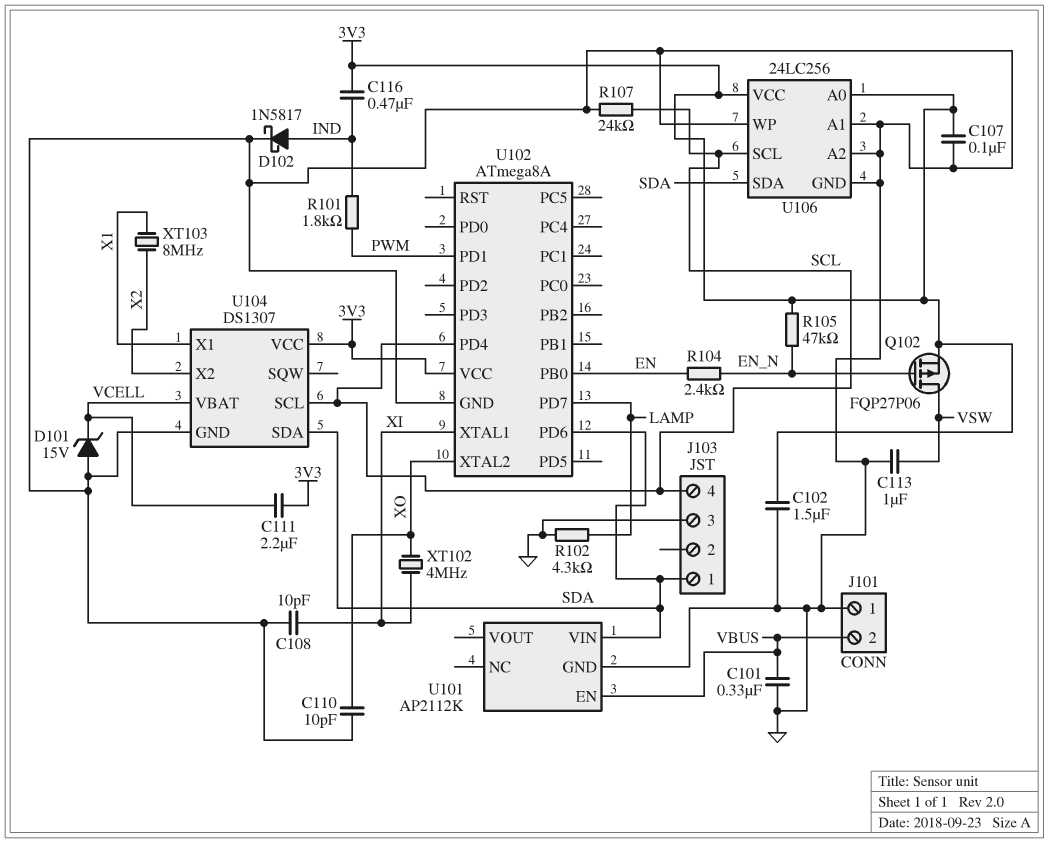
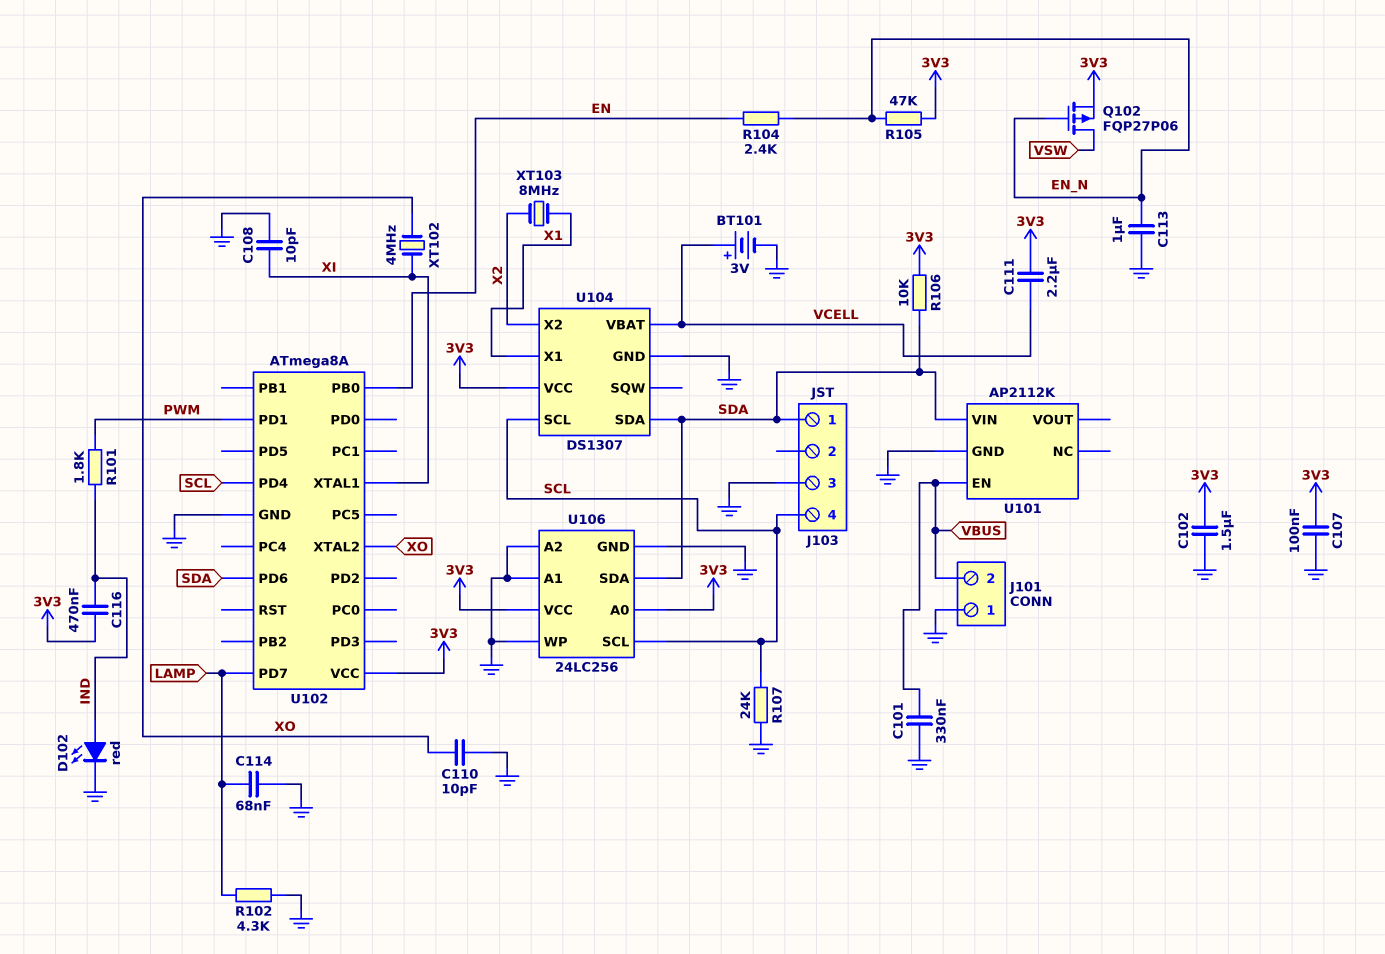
BT101: none -> 3V (plus VCELL, minus GND)
C113: 1uF (GND, VSW) -> 1uF (EN_N, GND)
C114: none -> 68nF (GND, LAMP)
D101: zener 15V (A GND, K VCELL) -> none
D102: schottky 1N5817 (A IND, K GND) -> LED red (A IND, K GND)
R106: none -> 10k (3V3, SDA)

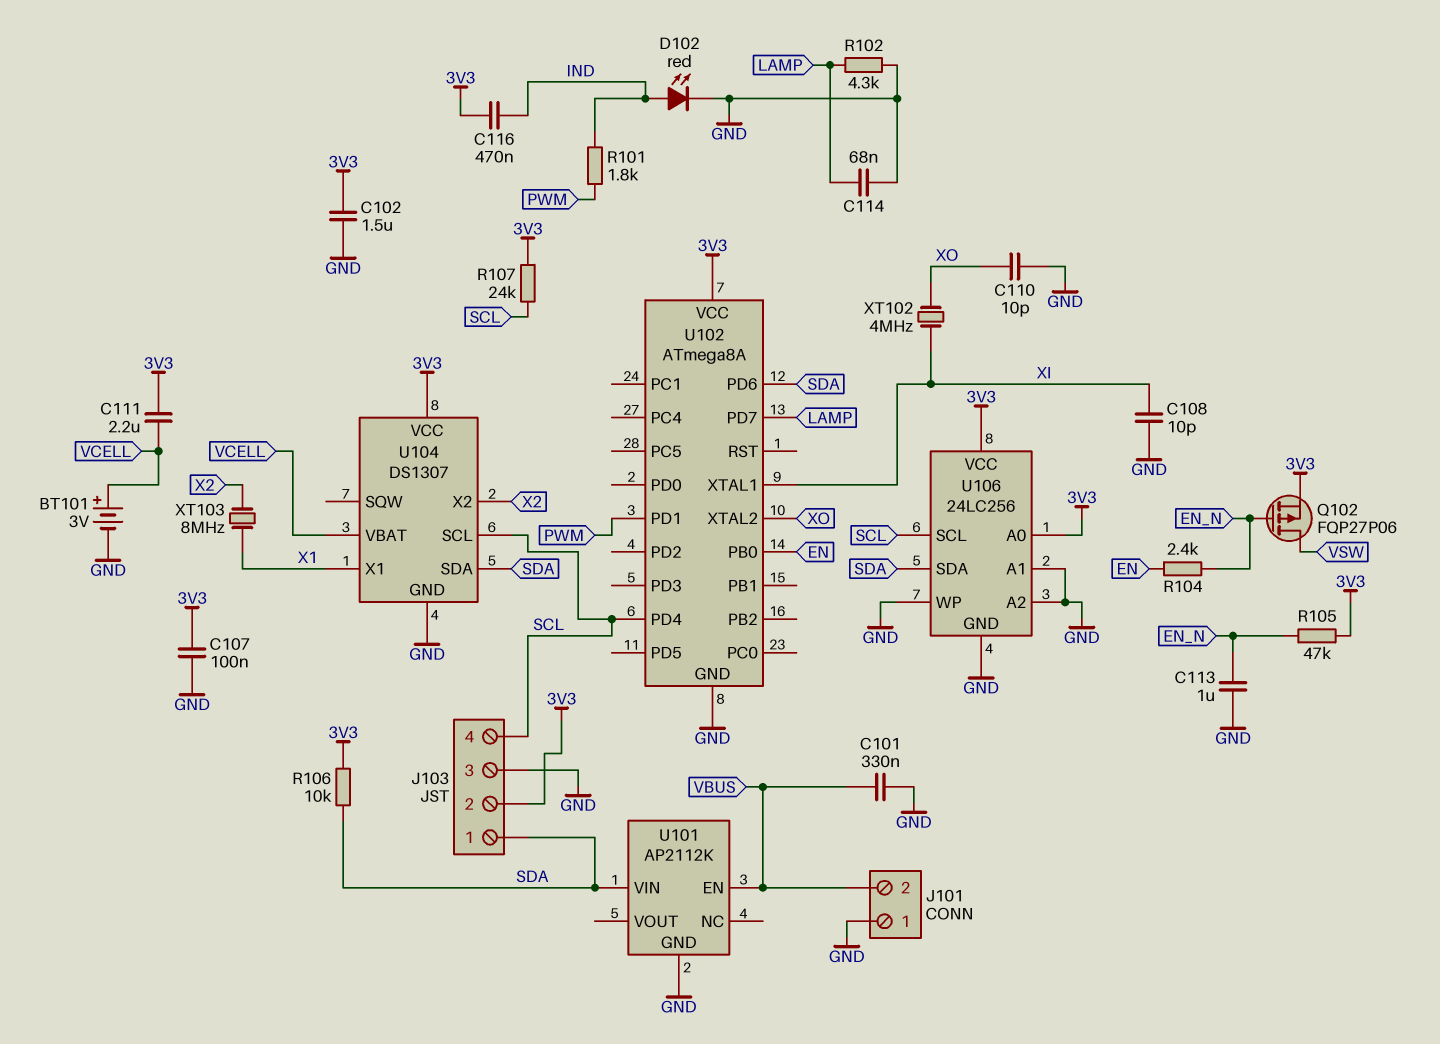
J103 pin 2: none -> 3V3
R107: 24k (GND, SCL) -> 24k (3V3, SCL)

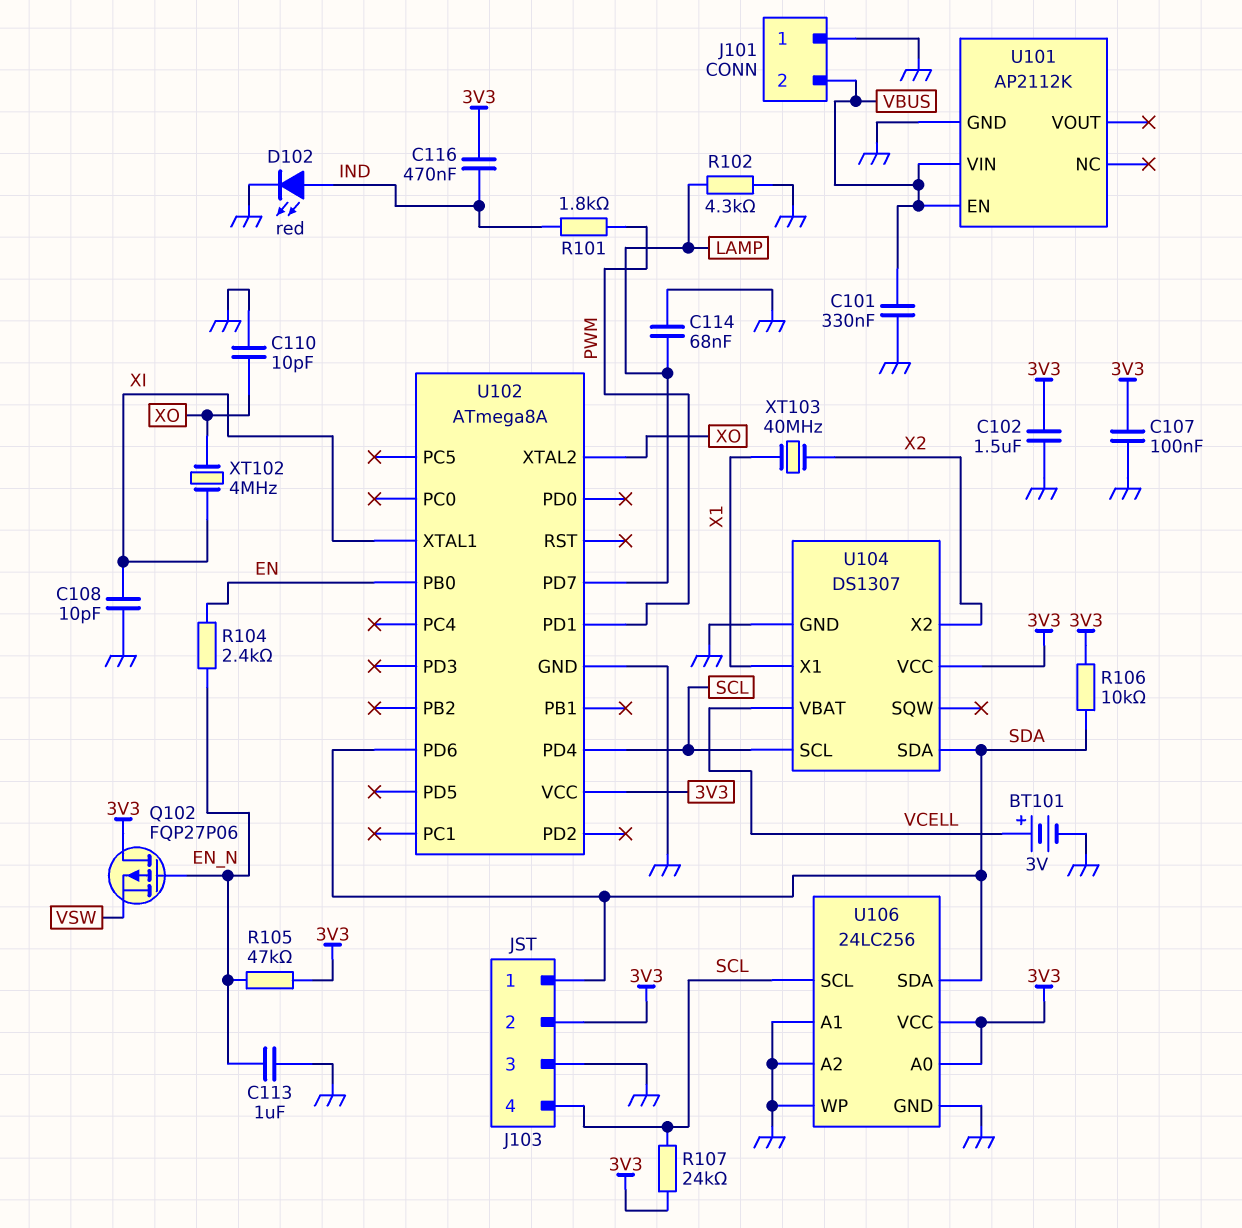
C111: 2.2uF (3V3, VCELL) -> none
Q102: PMOS FQP27P06 (G EN_N, D VSW, S 3V3) -> PMOS FQP27P06 (G EN_N, D 3V3, S VSW)
U101 pin VIN: SDA -> VBUS
XT103: 8MHz (X1, X2) -> 40MHz (X1, X2)

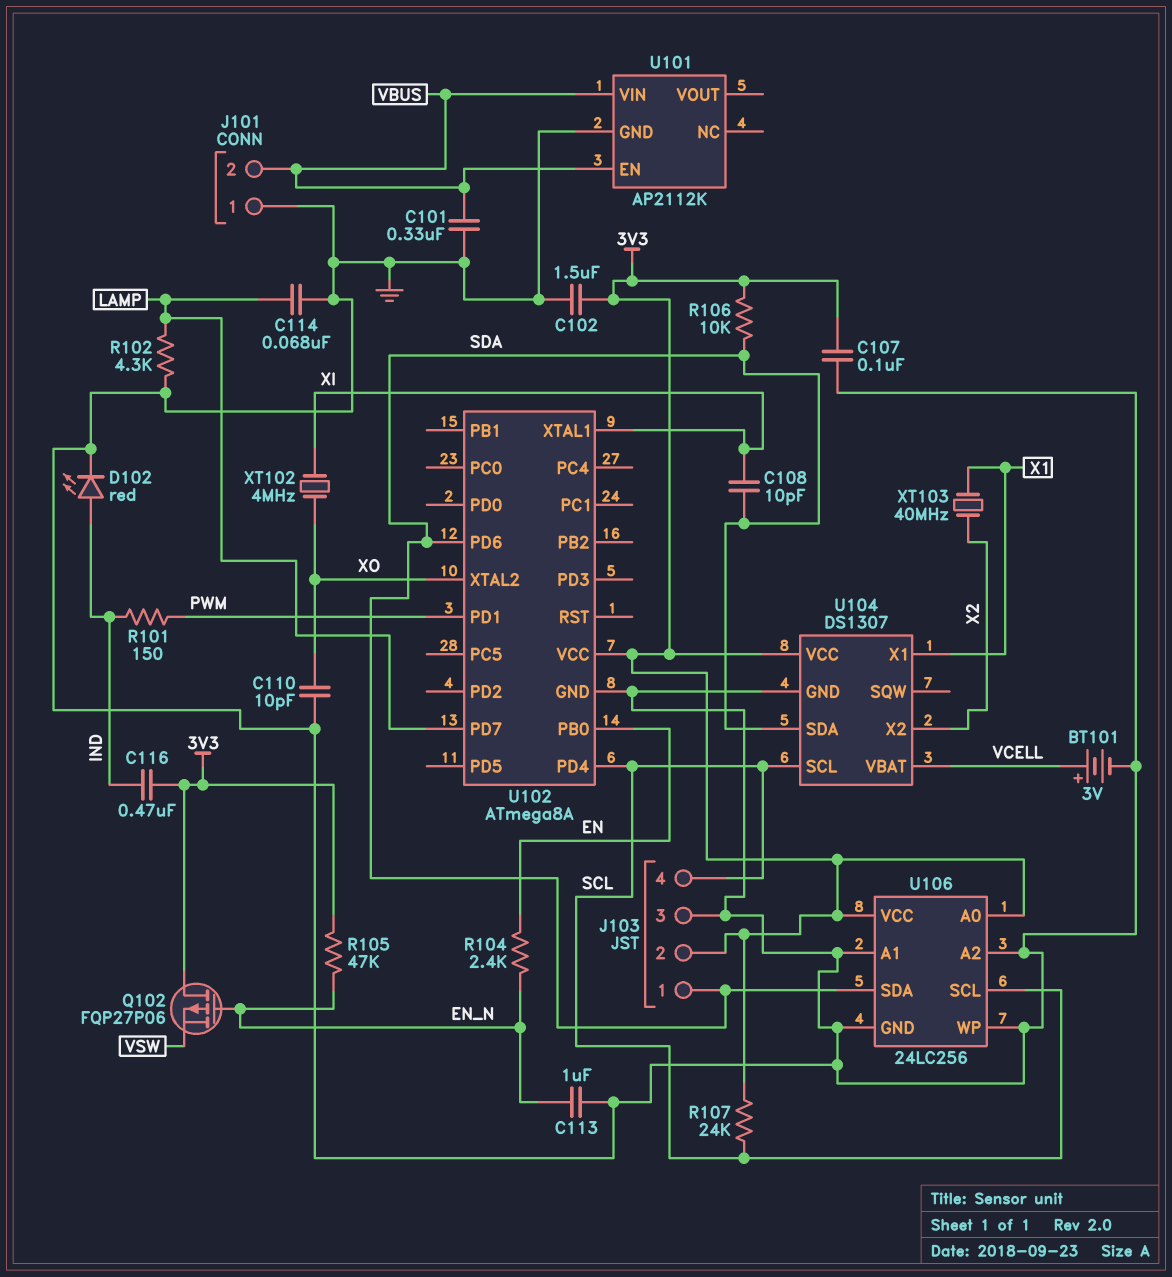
C108: 10pF (GND, XI) -> 10pF (SDA, XI)
R101: 1.8k (IND, PWM) -> 150 (IND, PWM)

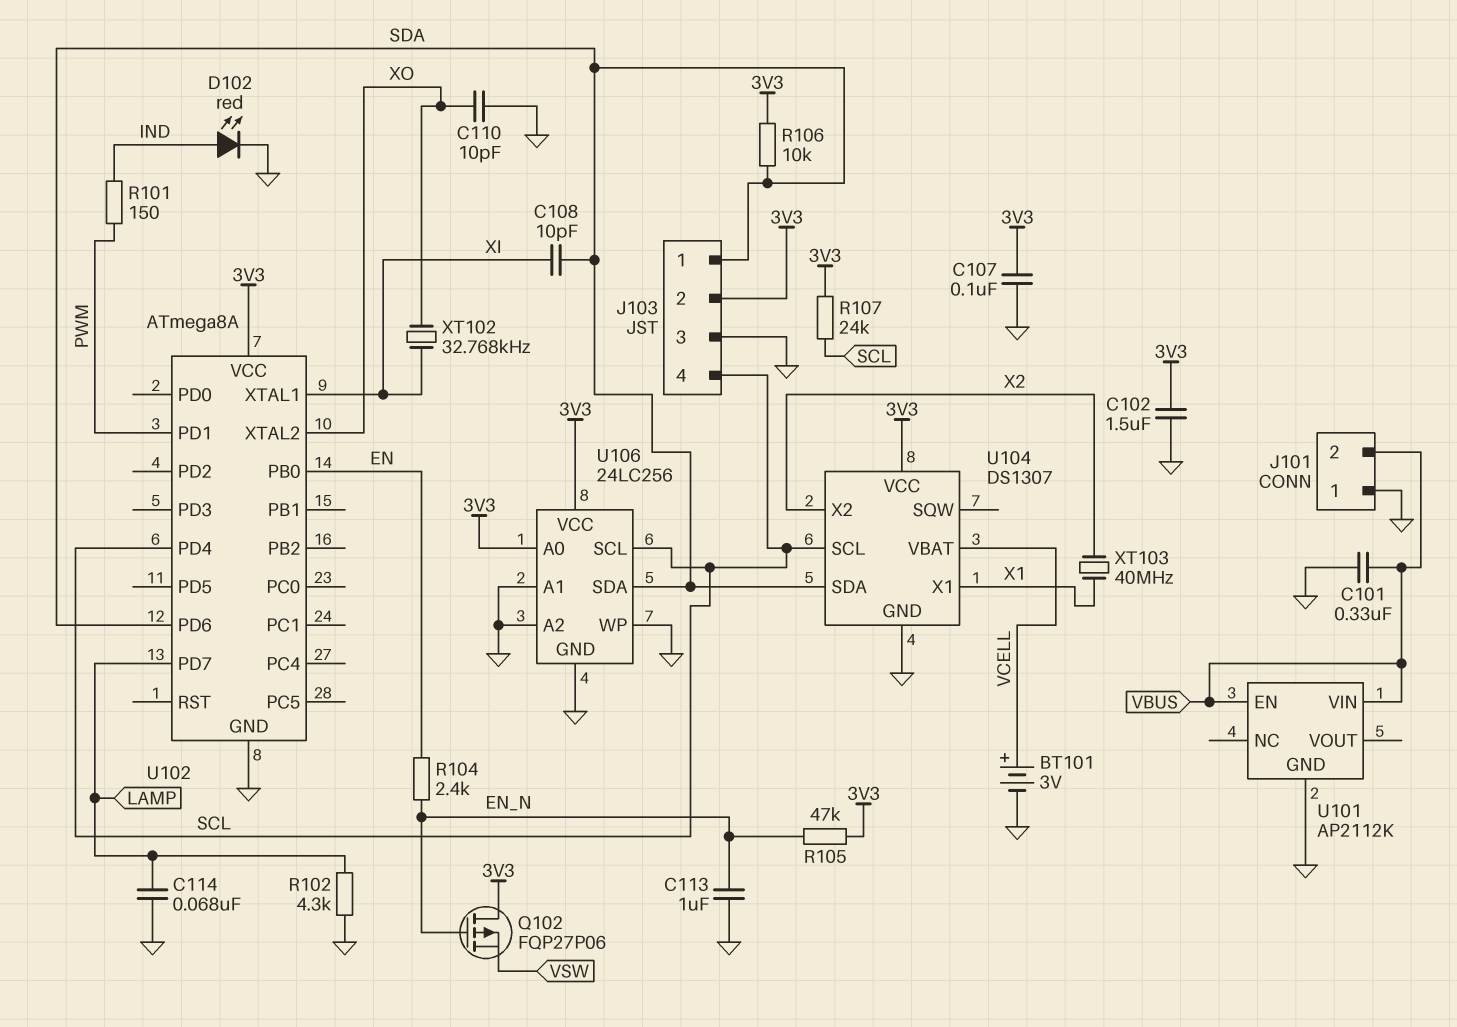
C116: 470nF (3V3, IND) -> none
XT102: 4MHz (XI, XO) -> 32.768kHz (XI, XO)

